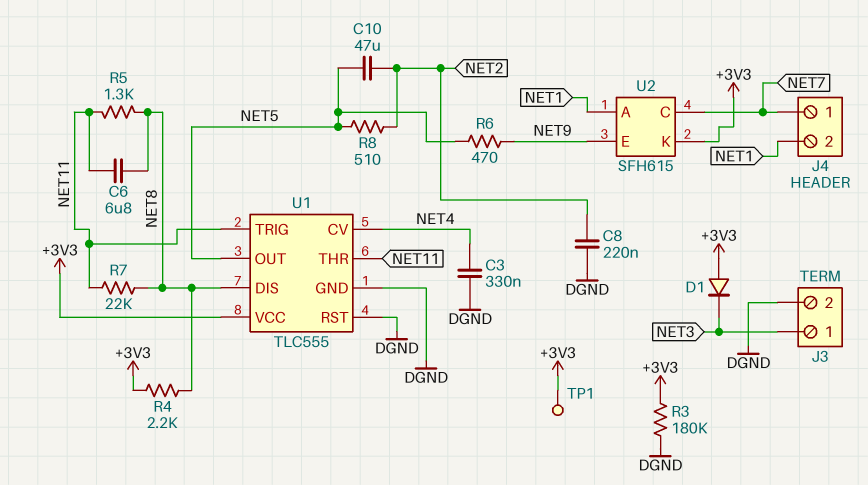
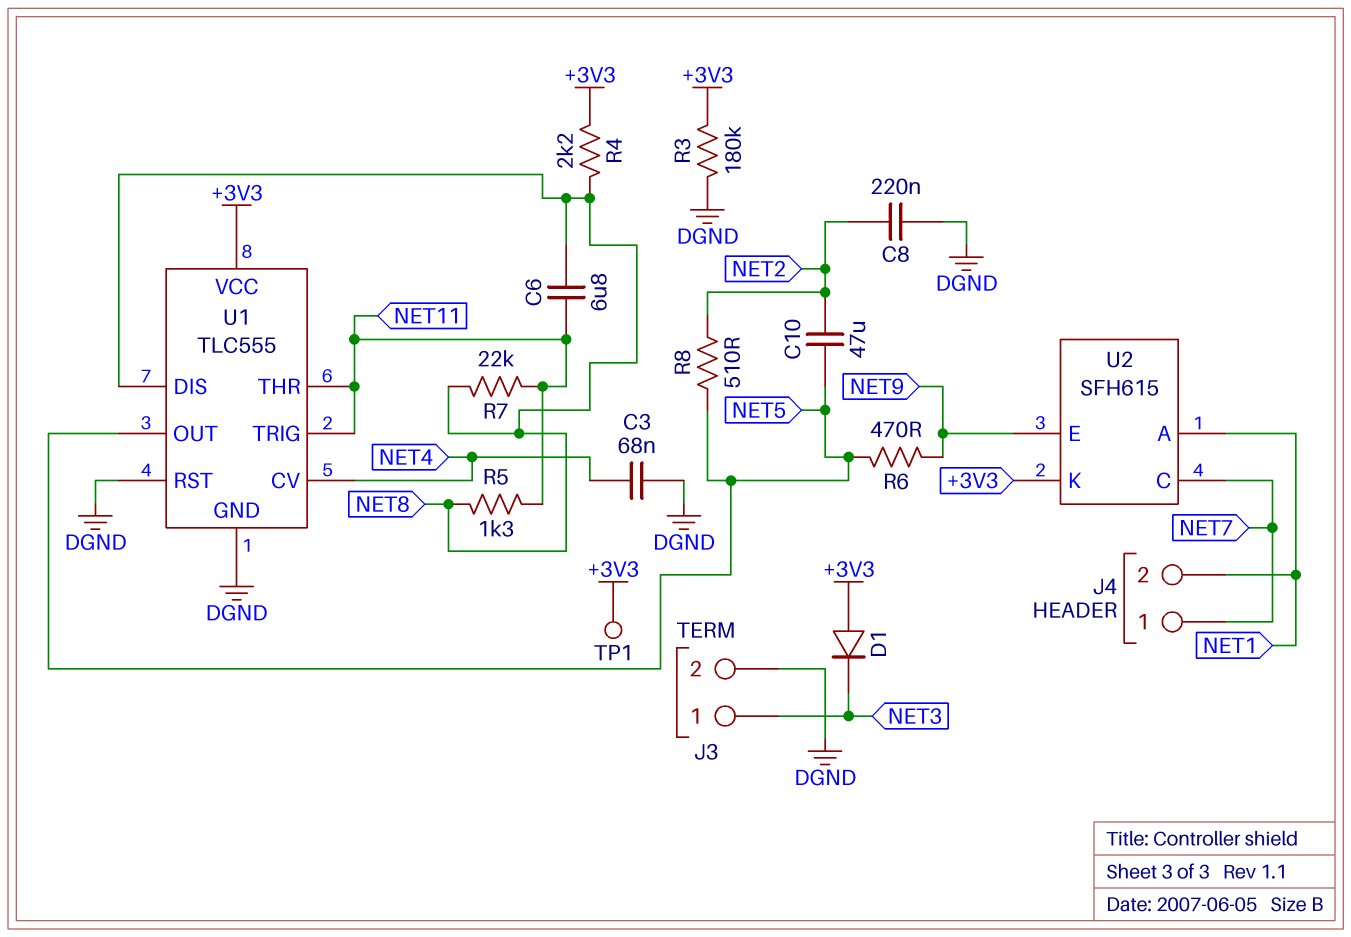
C3: 330nF (DGND, NET4) -> 68nF (DGND, NET4)

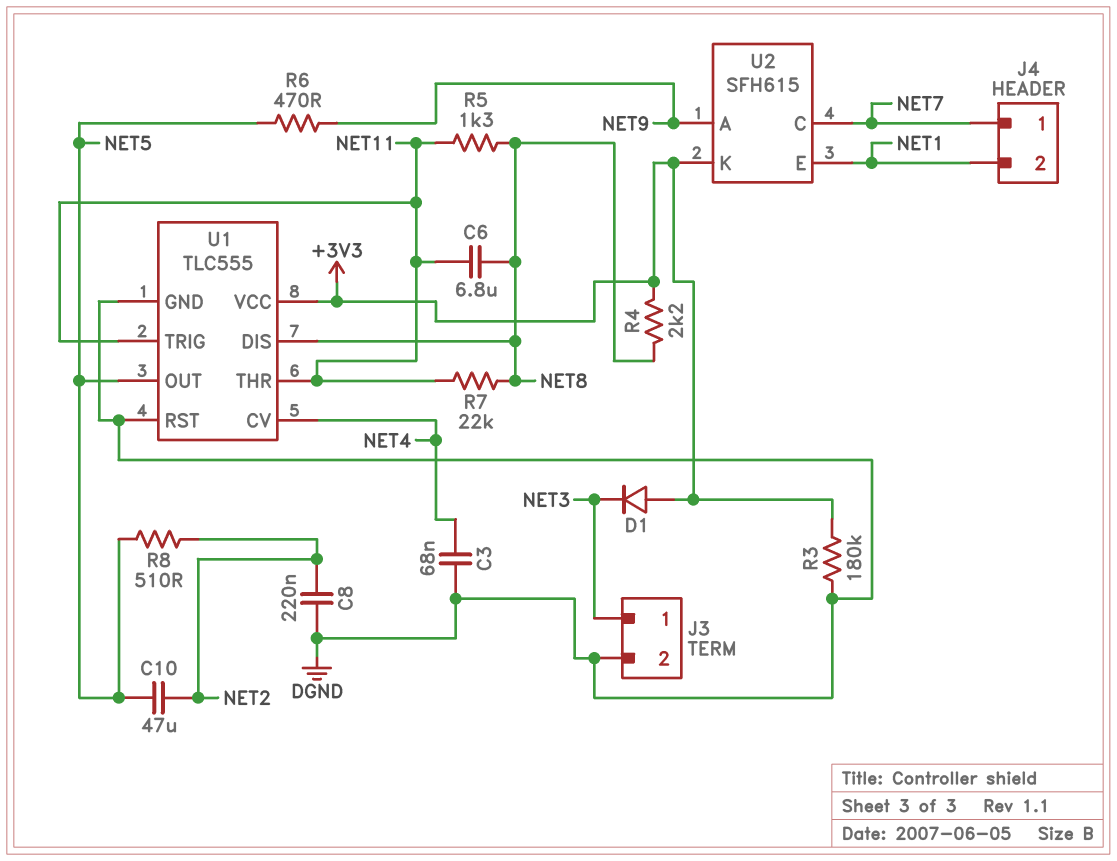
TP1: test point (+3V3) -> none
U2 pin A: NET1 -> NET9
U2 pin E: NET9 -> NET1

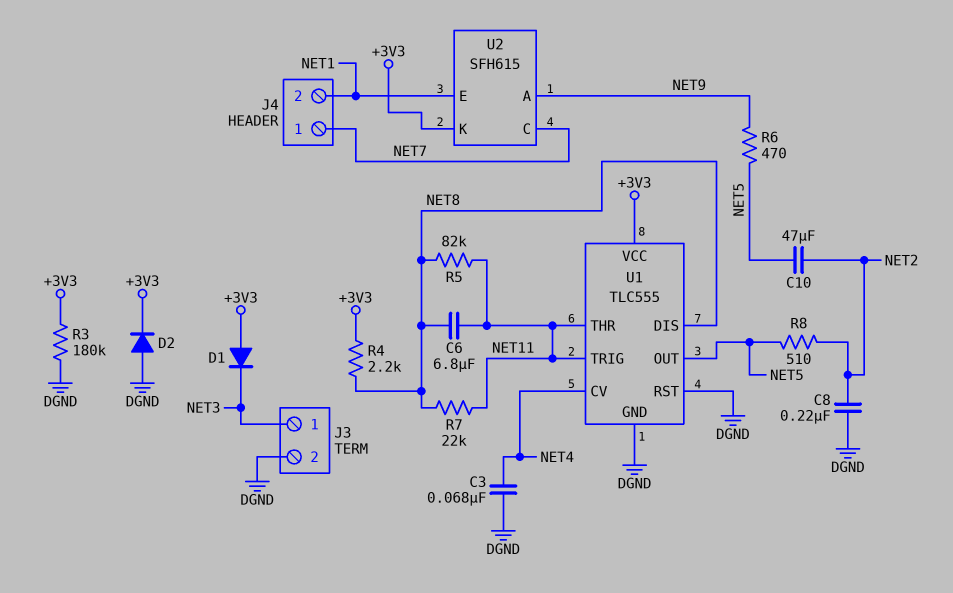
D2: none -> diode (A DGND, K +3V3)
R5: 1.3k (NET8, NET11) -> 82k (NET8, NET11)

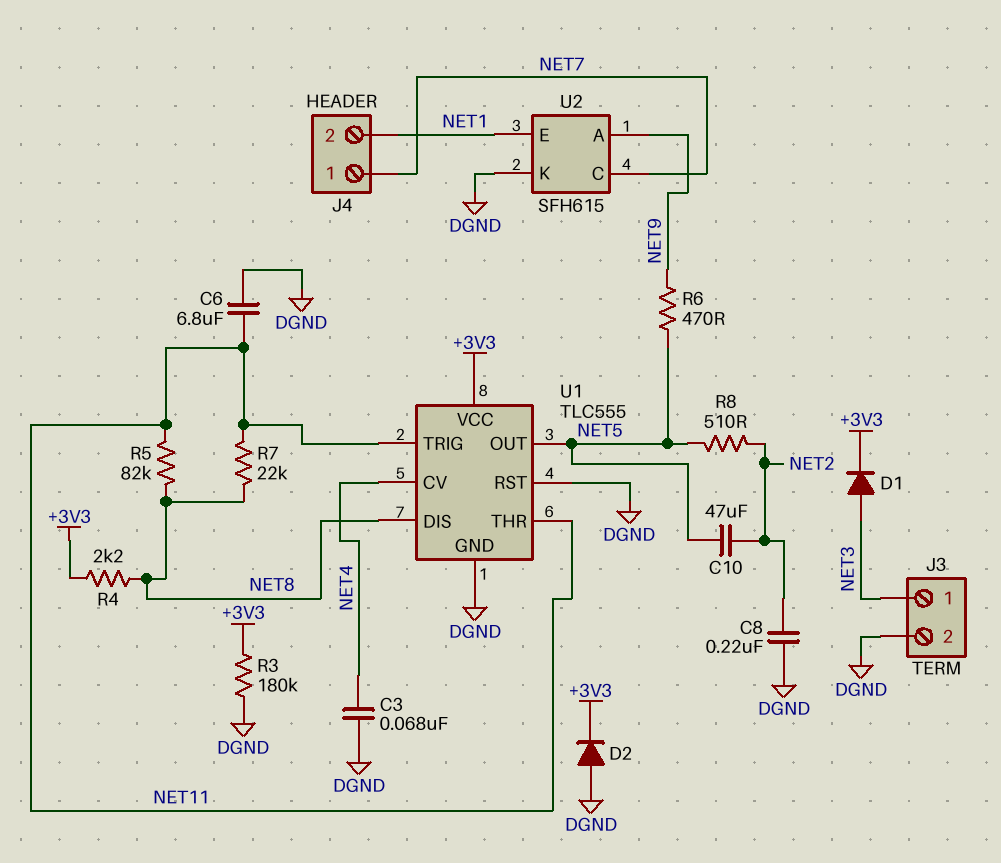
C6: 6.8uF (NET8, NET11) -> 6.8uF (DGND, NET11)
D1: diode (A +3V3, K NET3) -> diode (A NET3, K +3V3)
U2 pin K: +3V3 -> DGND

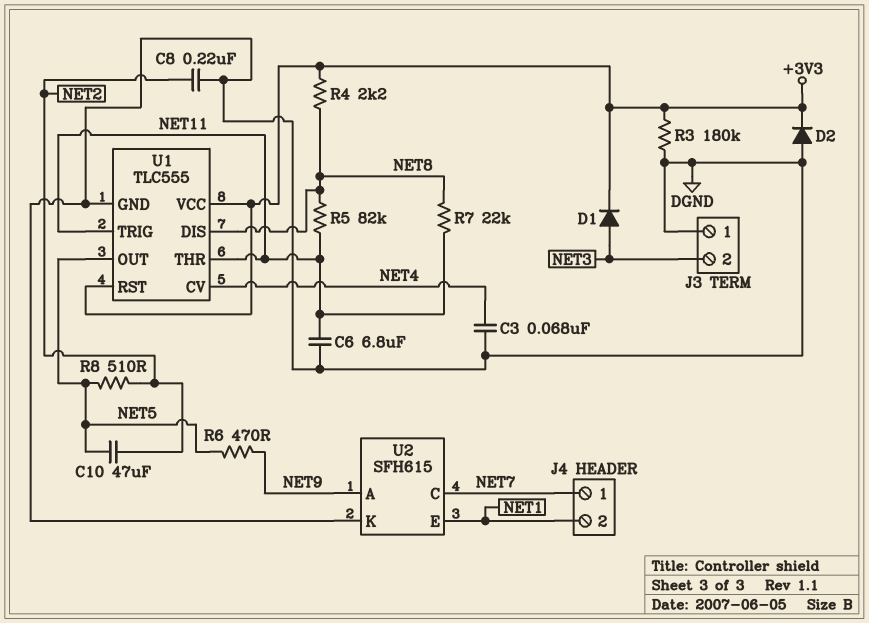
J3 pin 1: NET3 -> DGND
J3 pin 2: DGND -> NET3
U1 pin RST: DGND -> +3V3

